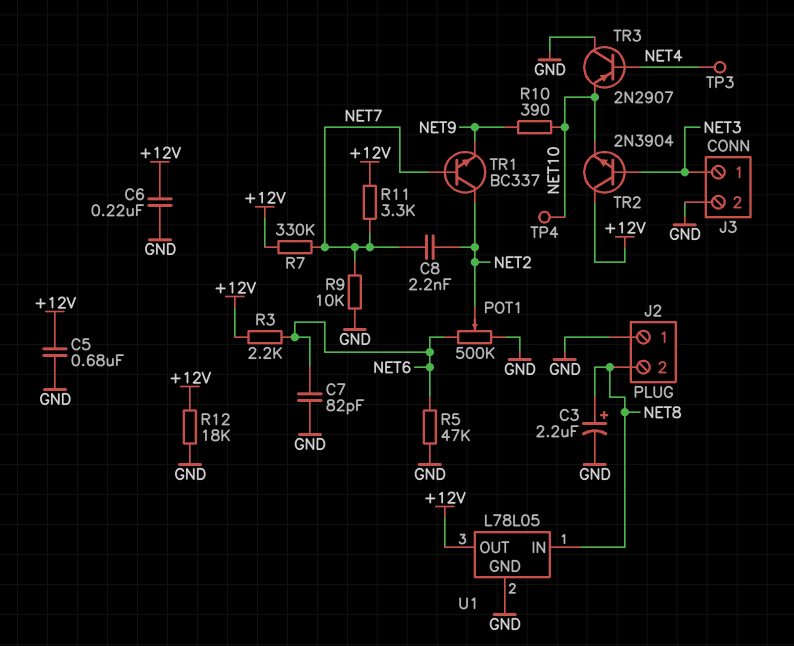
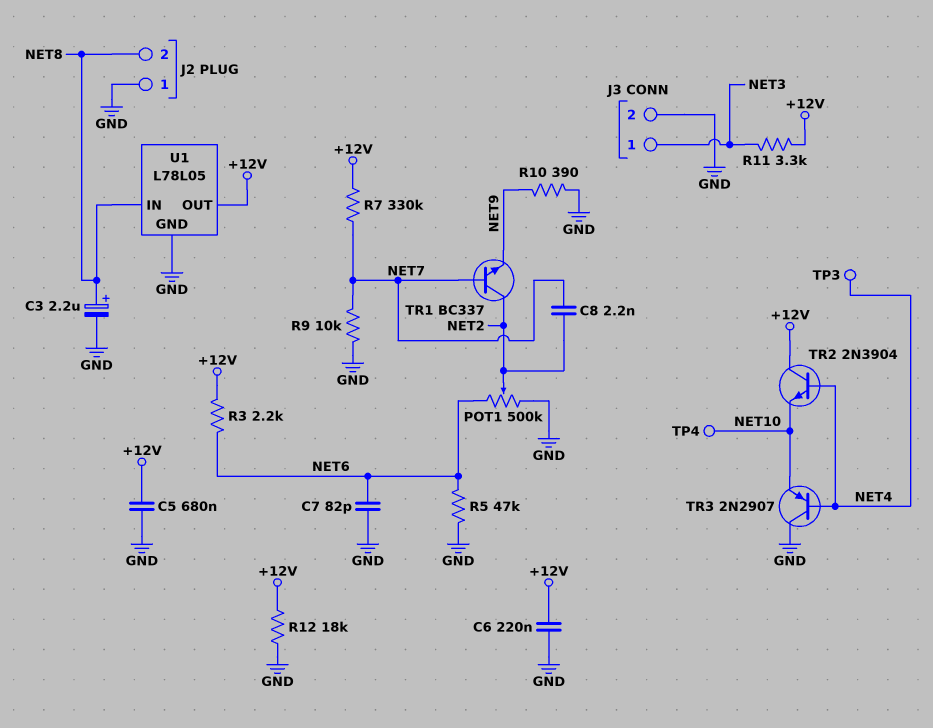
R10: 390 (NET9, NET10) -> 390 (GND, NET9)
R11: 3.3k (+12V, NET7) -> 3.3k (+12V, NET3)
TR2: NPN 2N3904 (B NET3, C +12V, E NET10) -> NPN 2N3904 (B NET4, C +12V, E NET10)

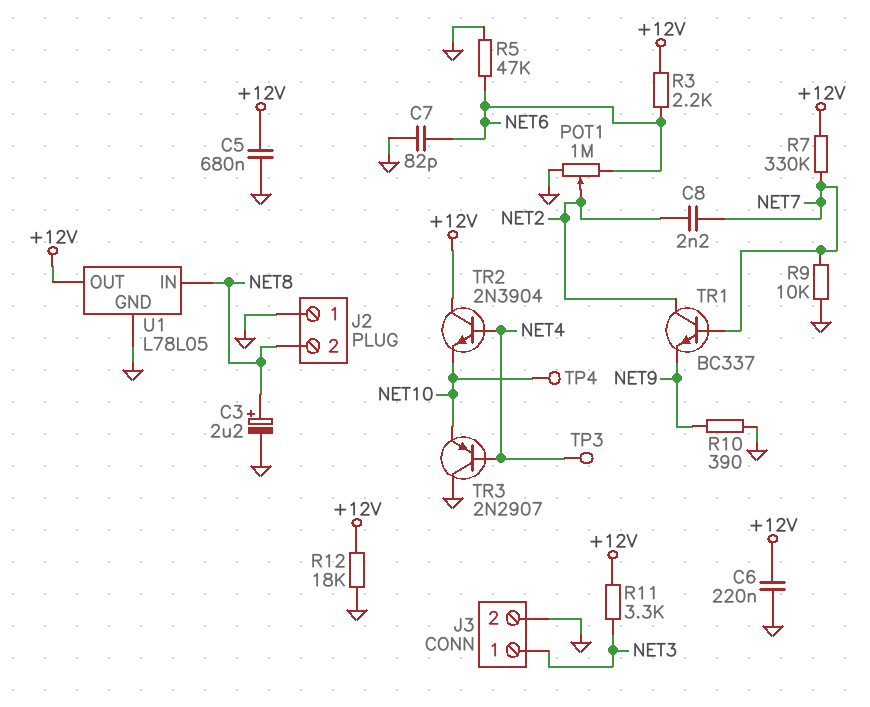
POT1: 500k (GND, NET6, wiper NET2) -> 1M (GND, NET6, wiper NET2)

